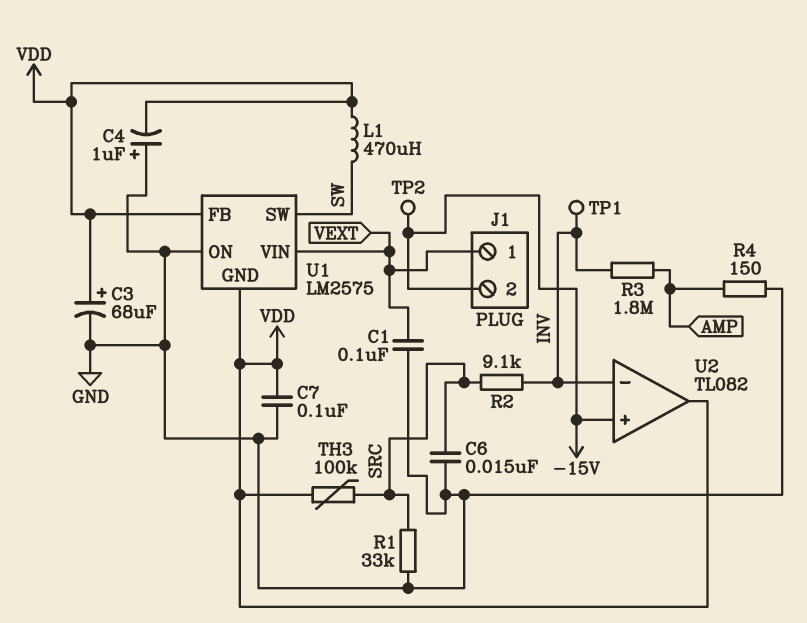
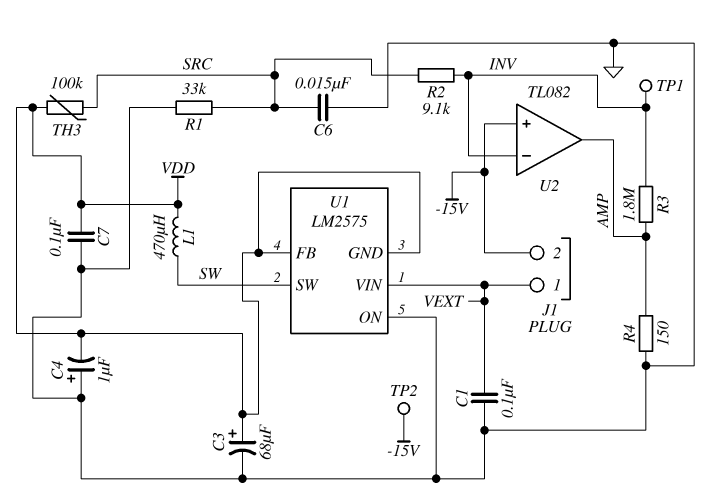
U2 pin out: VDD -> AMP

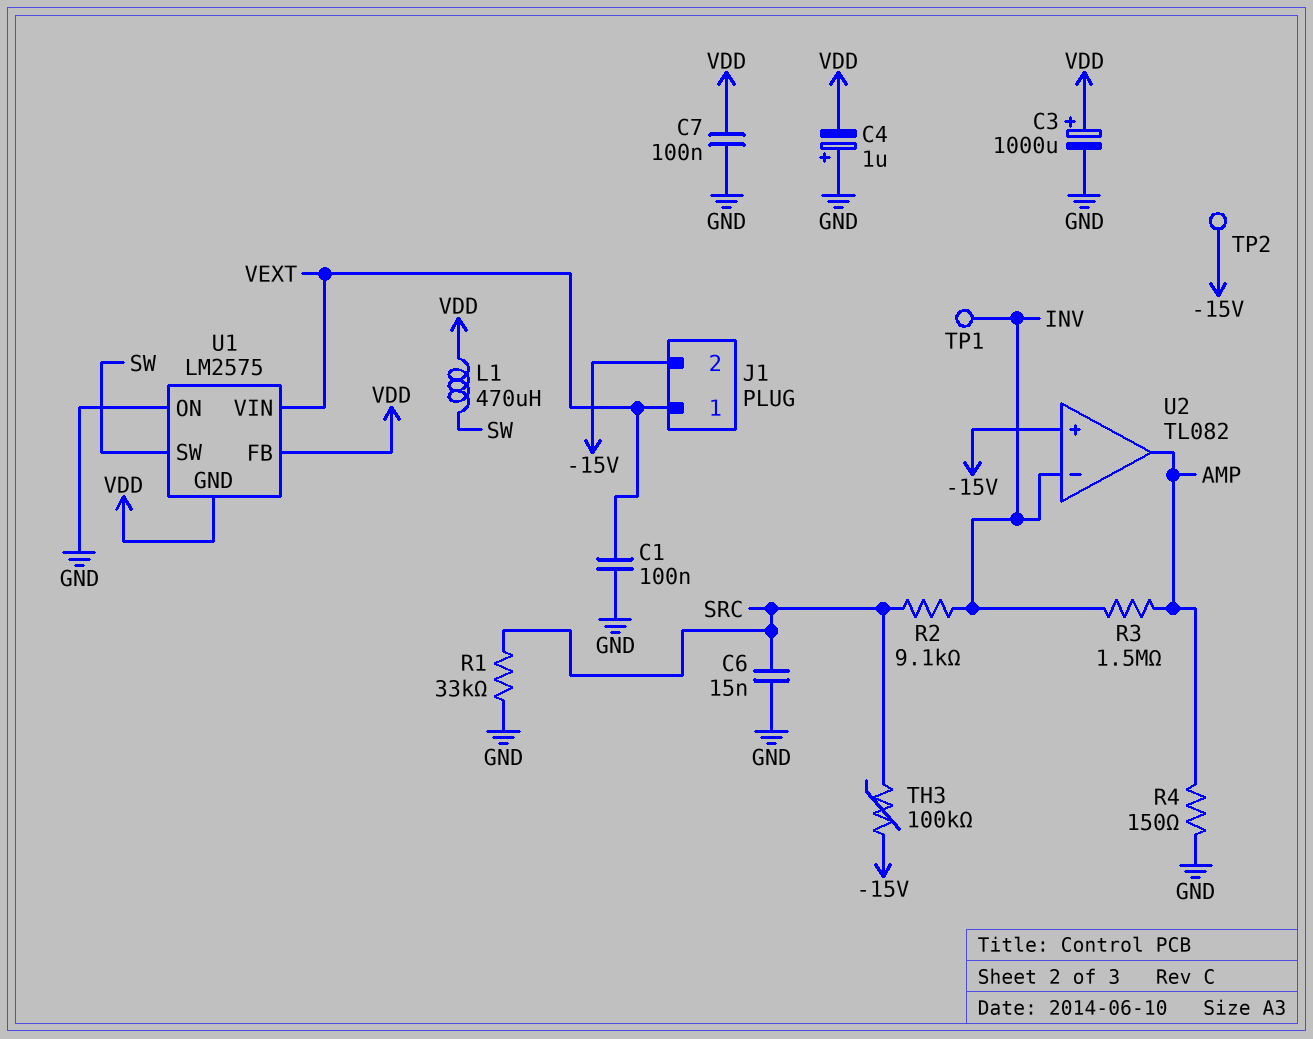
C3: 68uF (plus VDD, minus GND) -> 1000uF (plus VDD, minus GND)
R3: 1.8M (AMP, INV) -> 1.5M (AMP, INV)
TH3: 100k (SRC, VDD) -> 100k (-15V, SRC)

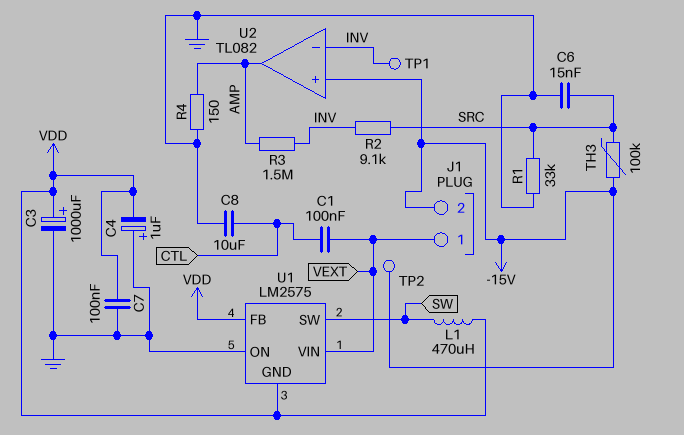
C1: 100nF (GND, VEXT) -> 100nF (CTL, VEXT)
C8: none -> 10uF (CTL, GND)

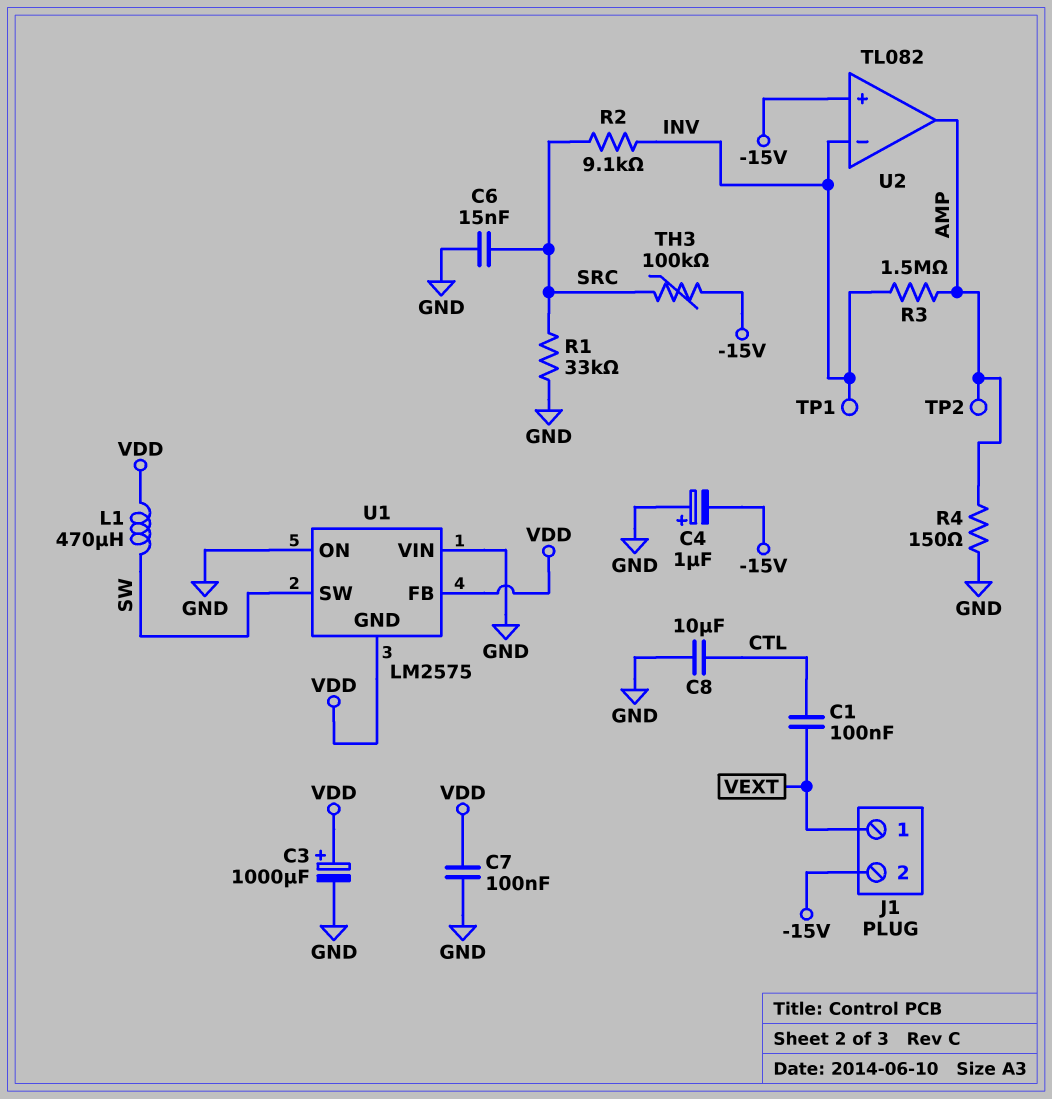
C4: 1uF (plus GND, minus VDD) -> 1uF (plus GND, minus -15V)
TP2: test point (-15V) -> test point (AMP)
U1 pin VIN: VEXT -> GND

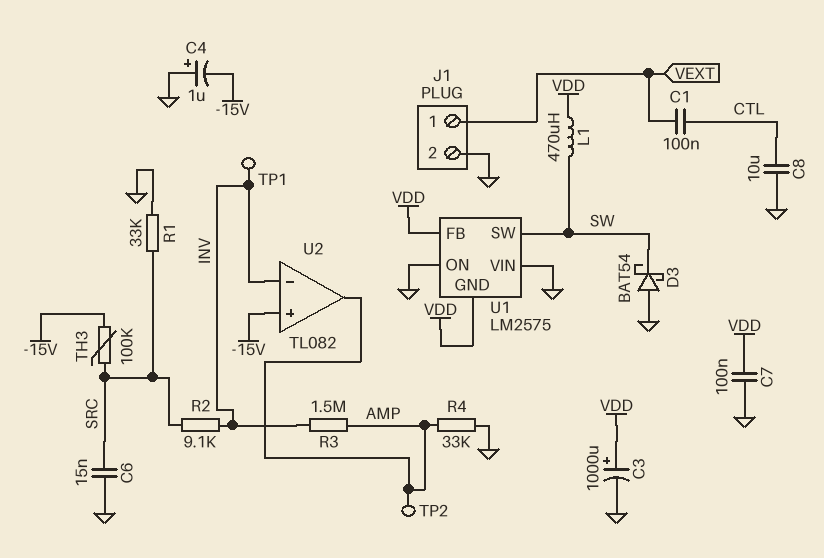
D3: none -> schottky BAT54 (A GND, K SW)
J1 pin 2: -15V -> GND
R4: 150 (AMP, GND) -> 33k (AMP, GND)

